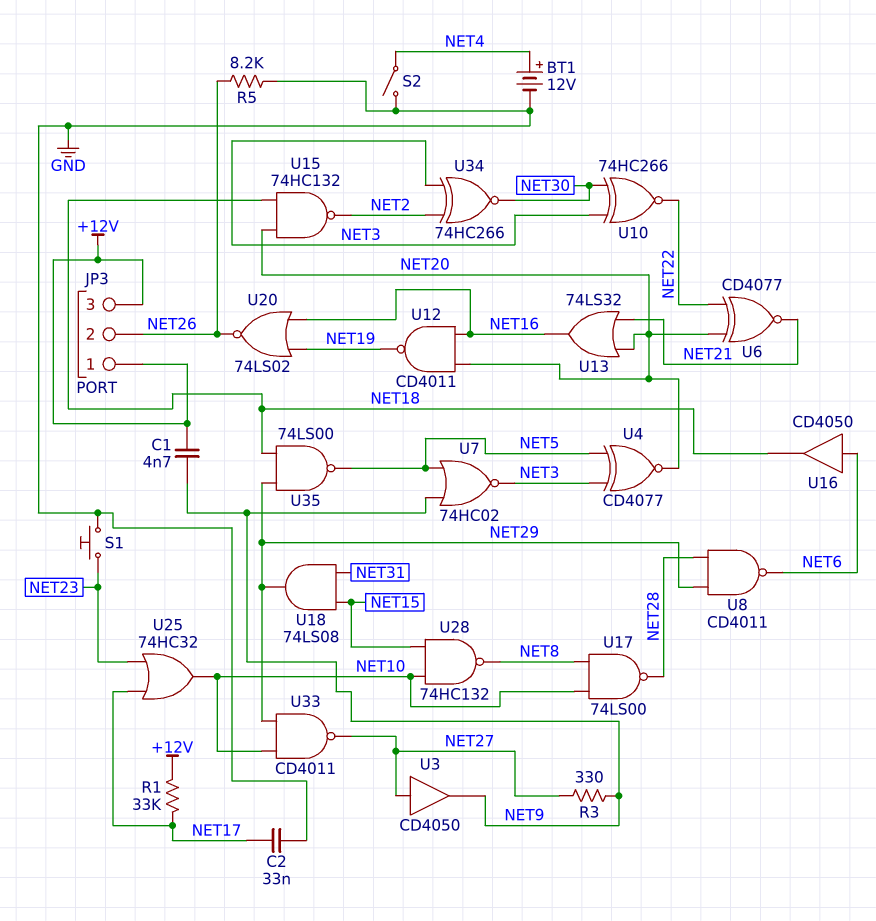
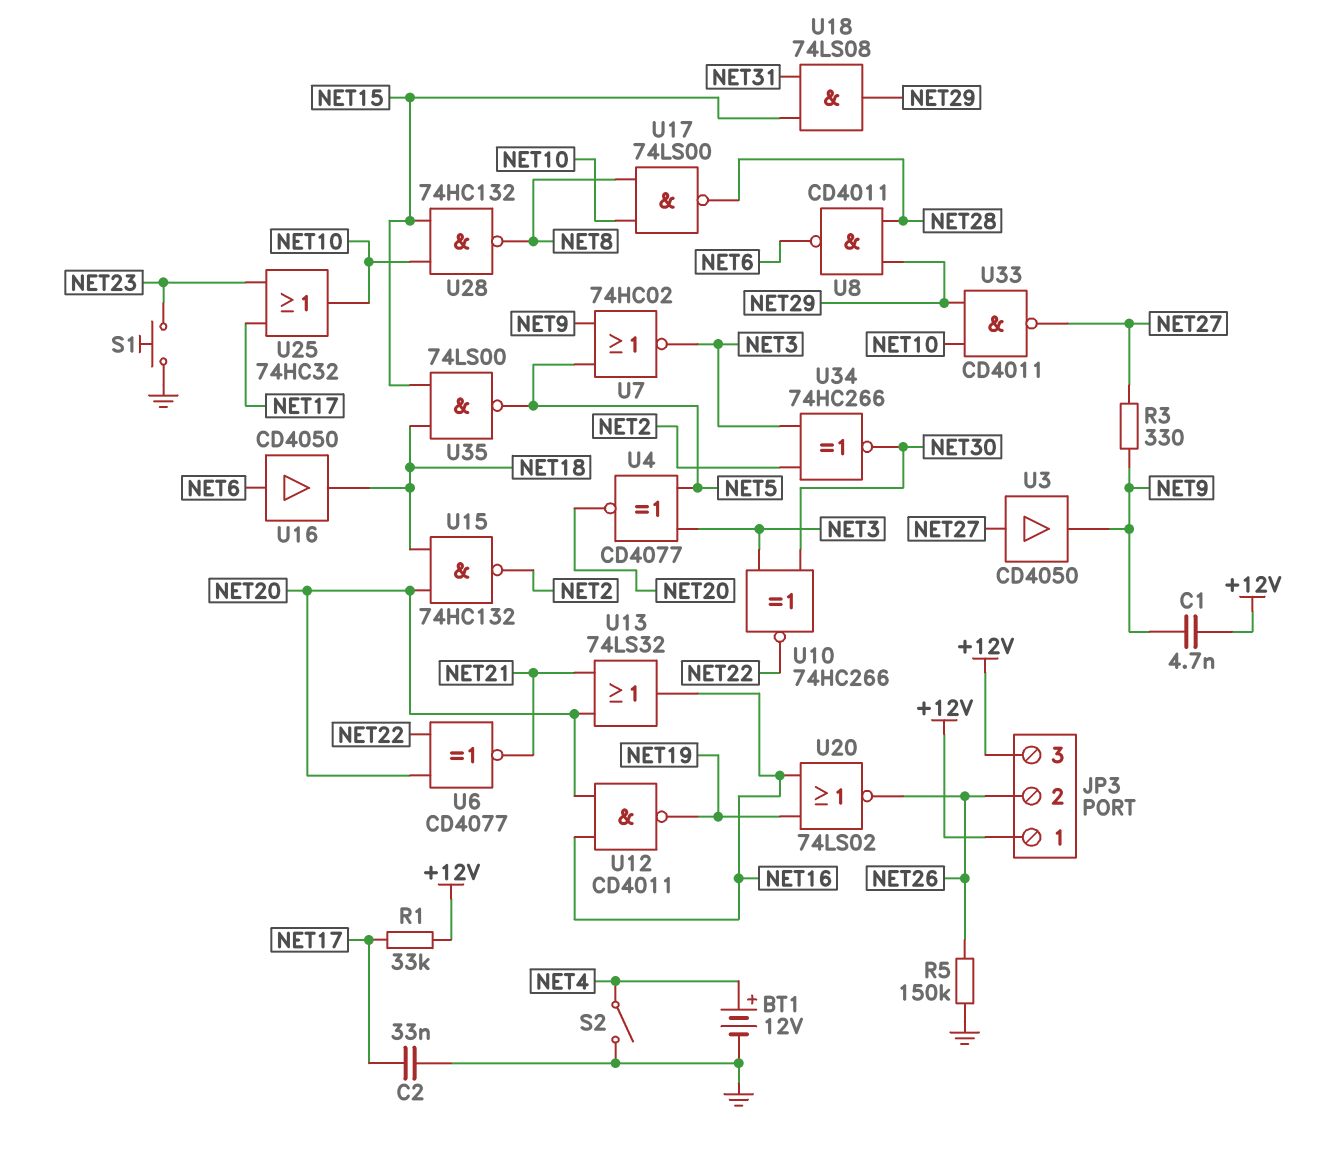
R5: 8.2k (GND, NET26) -> 150k (GND, NET26)
U35: NAND 74LS00 (in NET18, in NET29, out NET5) -> NAND 74LS00 (in NET15, in NET18, out NET5)

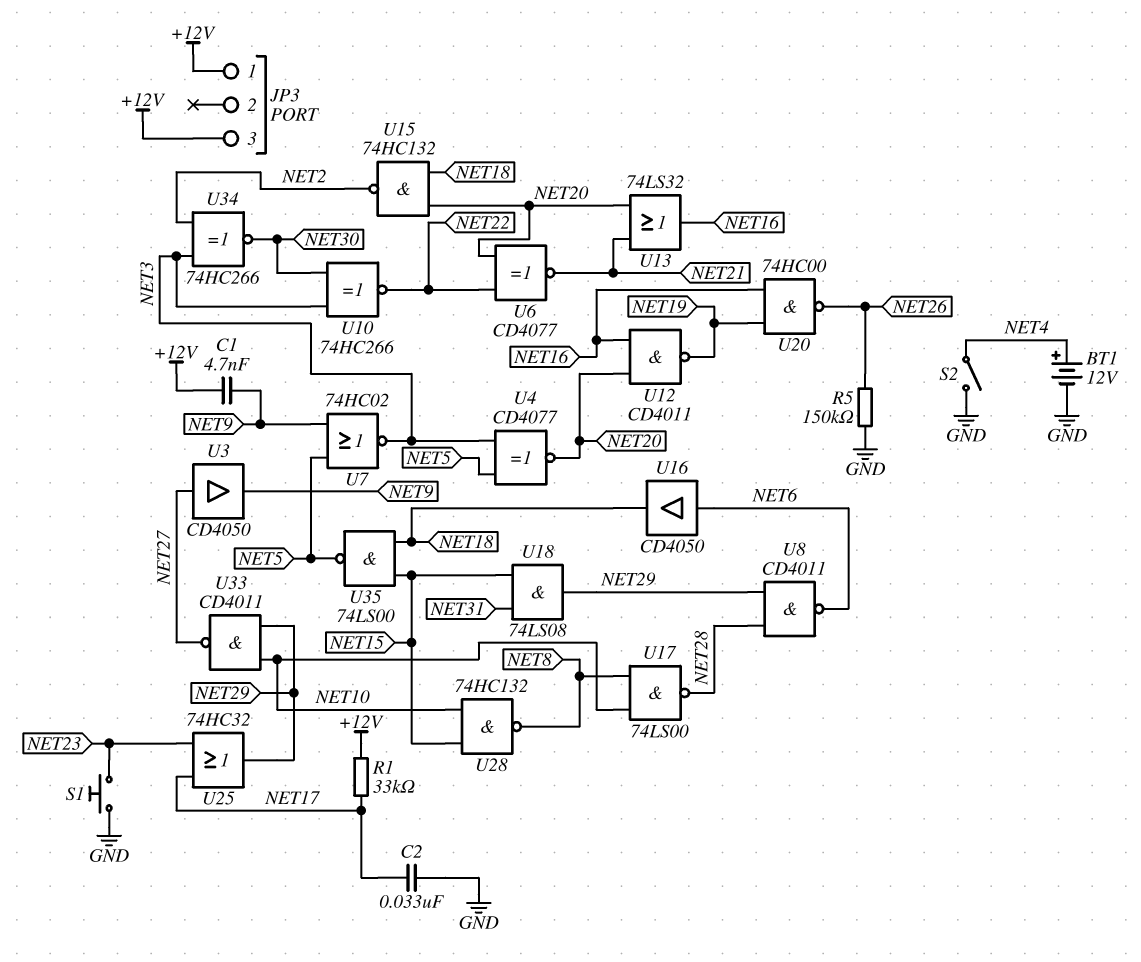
JP3 pin 2: NET26 -> none
R3: 330 (NET9, NET27) -> none
U20: NOR 74LS02 (in NET16, in NET19, out NET26) -> NAND 74HC00 (in NET16, in NET19, out NET26)
U25: OR 74HC32 (in NET17, in NET23, out NET10) -> OR 74HC32 (in NET17, in NET23, out NET29)

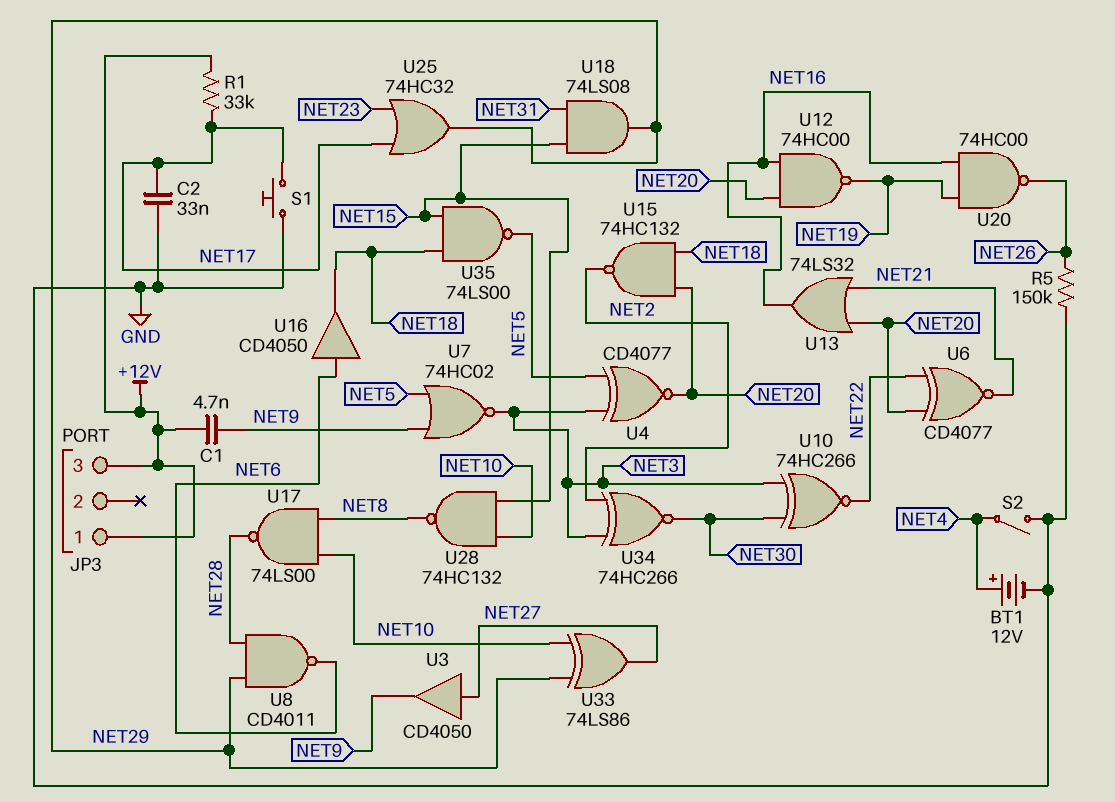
S1: button (GND, NET23) -> button (GND, NET17)
U12: NAND CD4011 (in NET16, in NET20, out NET19) -> NAND 74HC00 (in NET16, in NET20, out NET19)
U33: NAND CD4011 (in NET10, in NET29, out NET27) -> XOR 74LS86 (in NET10, in NET29, out NET27)

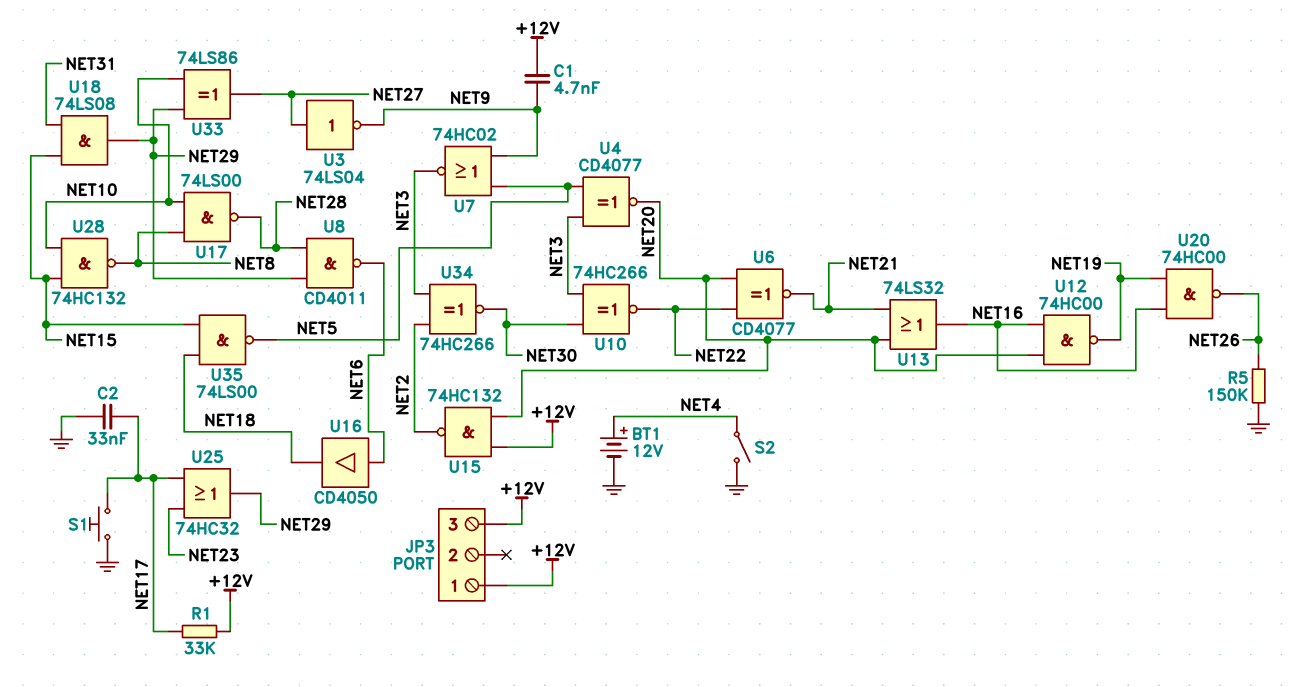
U3: buffer CD4050 (in NET27, out NET9) -> NOT 74LS04 (in NET27, out NET9)
U15: NAND 74HC132 (in NET18, in NET20, out NET2) -> NAND 74HC132 (in +12V, in NET20, out NET2)

